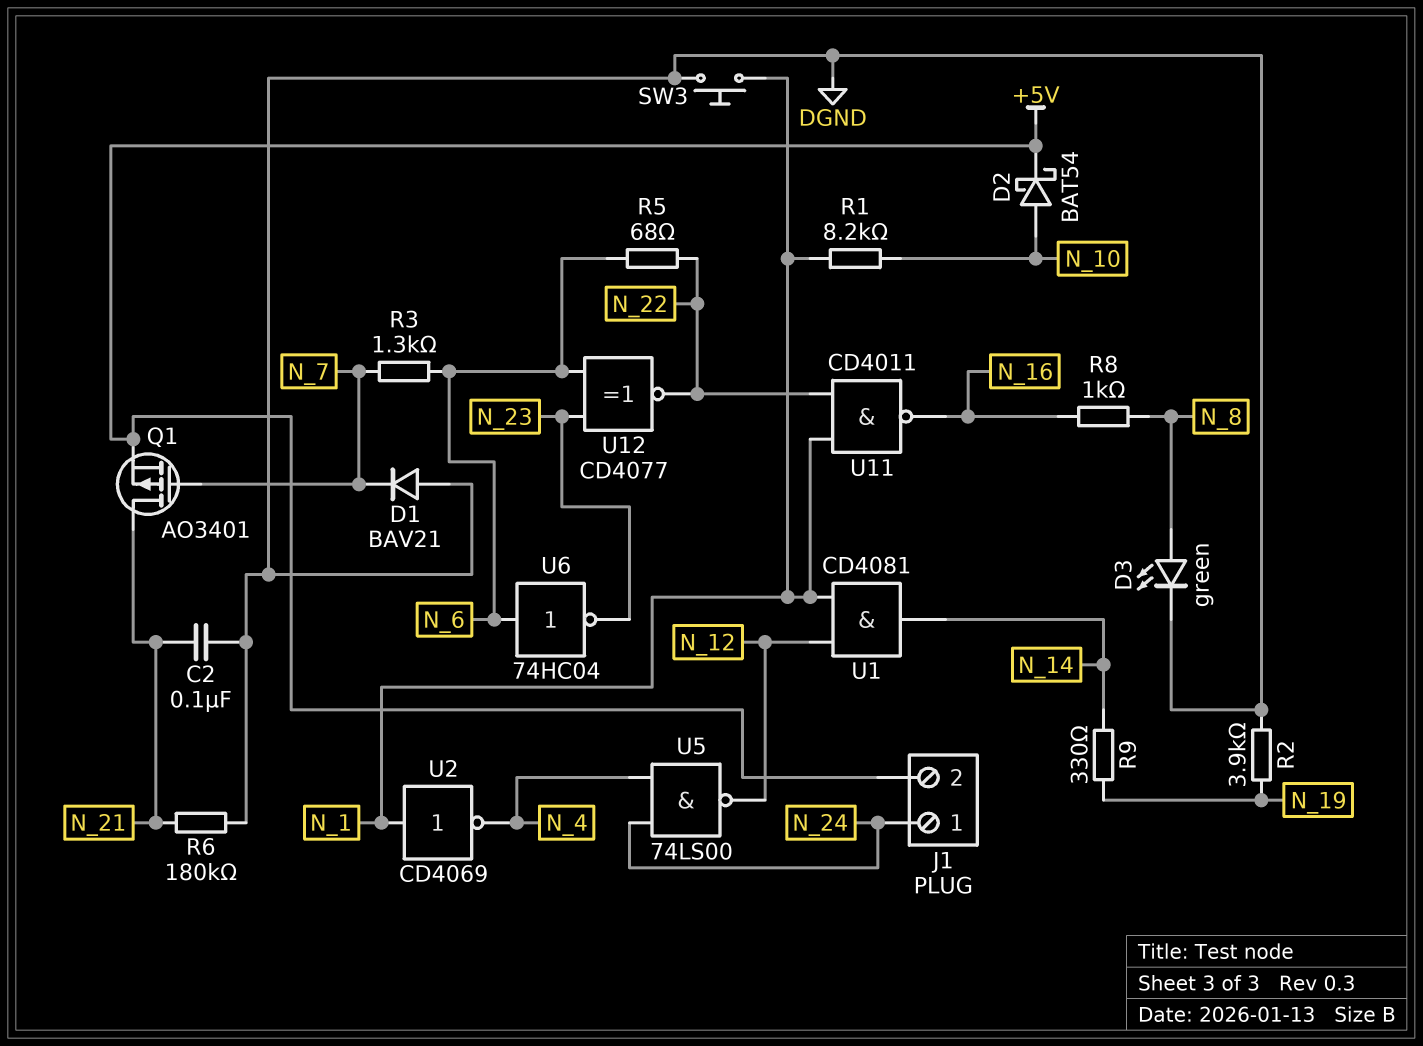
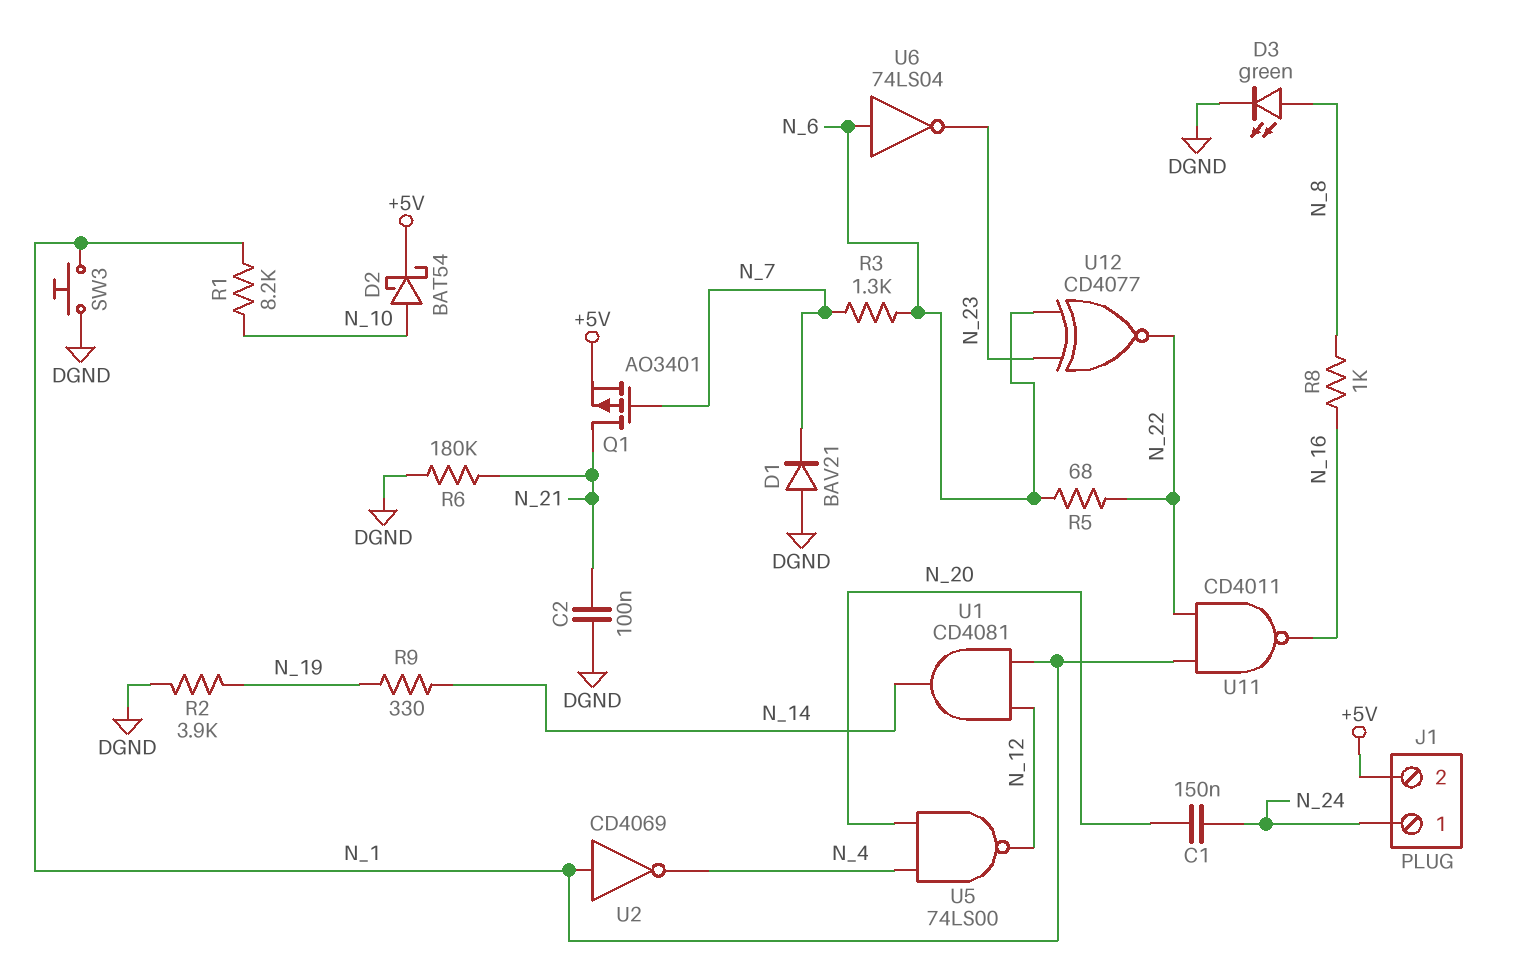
C1: none -> 150nF (N_20, N_24)
U5: NAND 74LS00 (in N_4, in N_24, out N_12) -> NAND 74LS00 (in N_4, in N_20, out N_12)
U6: NOT 74HC04 (in N_6, out N_23) -> NOT 74LS04 (in N_6, out N_23)

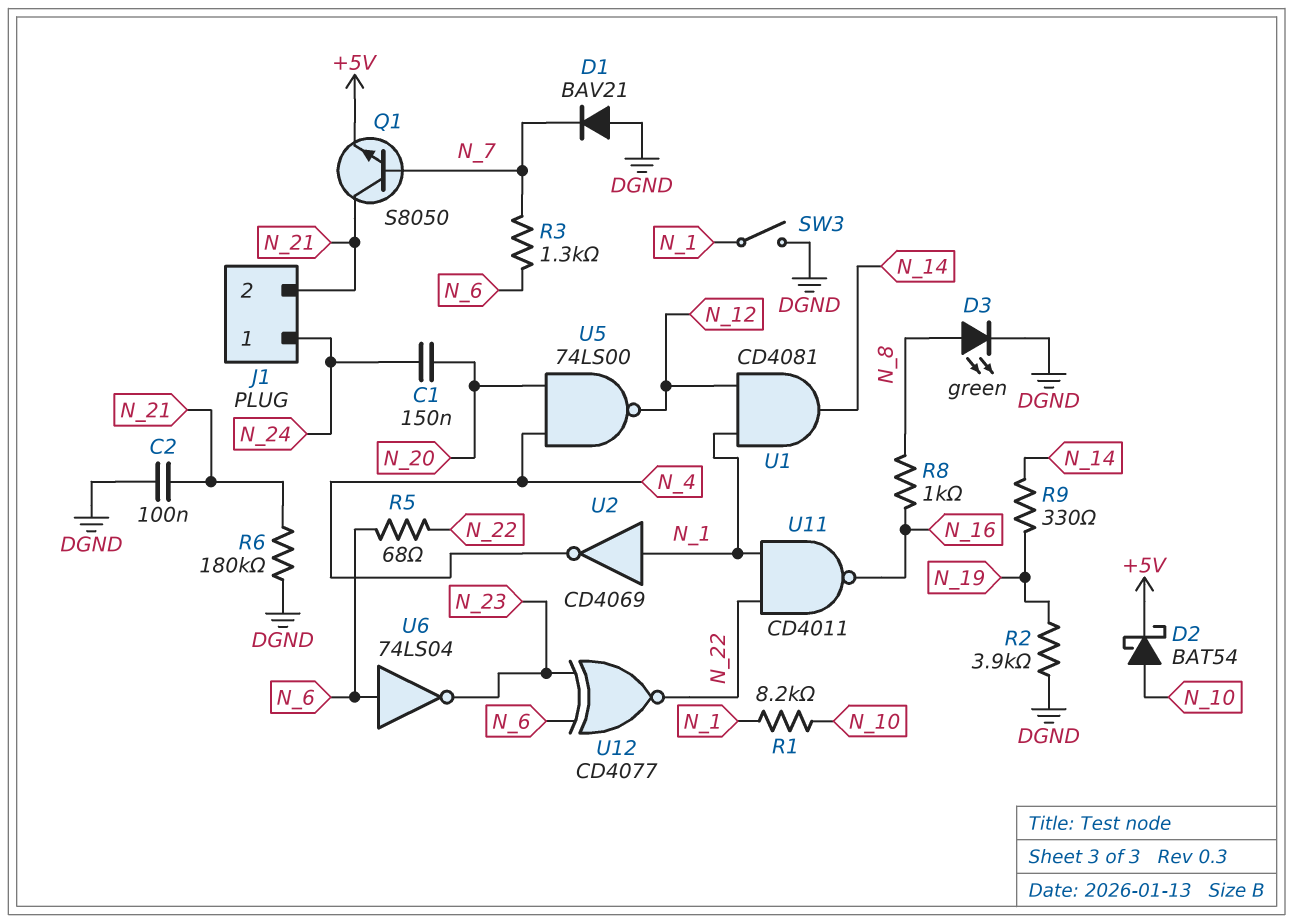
J1 pin 2: +5V -> N_21
Q1: PMOS AO3401 (G N_7, D N_21, S +5V) -> NPN S8050 (B N_7, C N_21, E +5V)
SW3: button (DGND, N_1) -> switch (DGND, N_1)

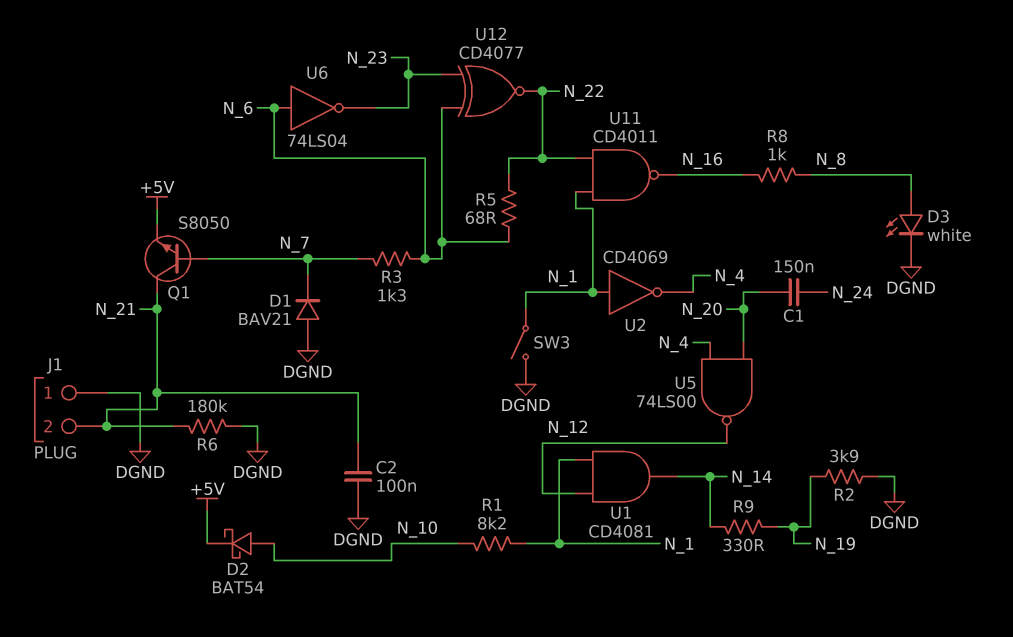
D3: LED green (A N_8, K DGND) -> LED white (A N_8, K DGND)
J1 pin 1: N_24 -> DGND

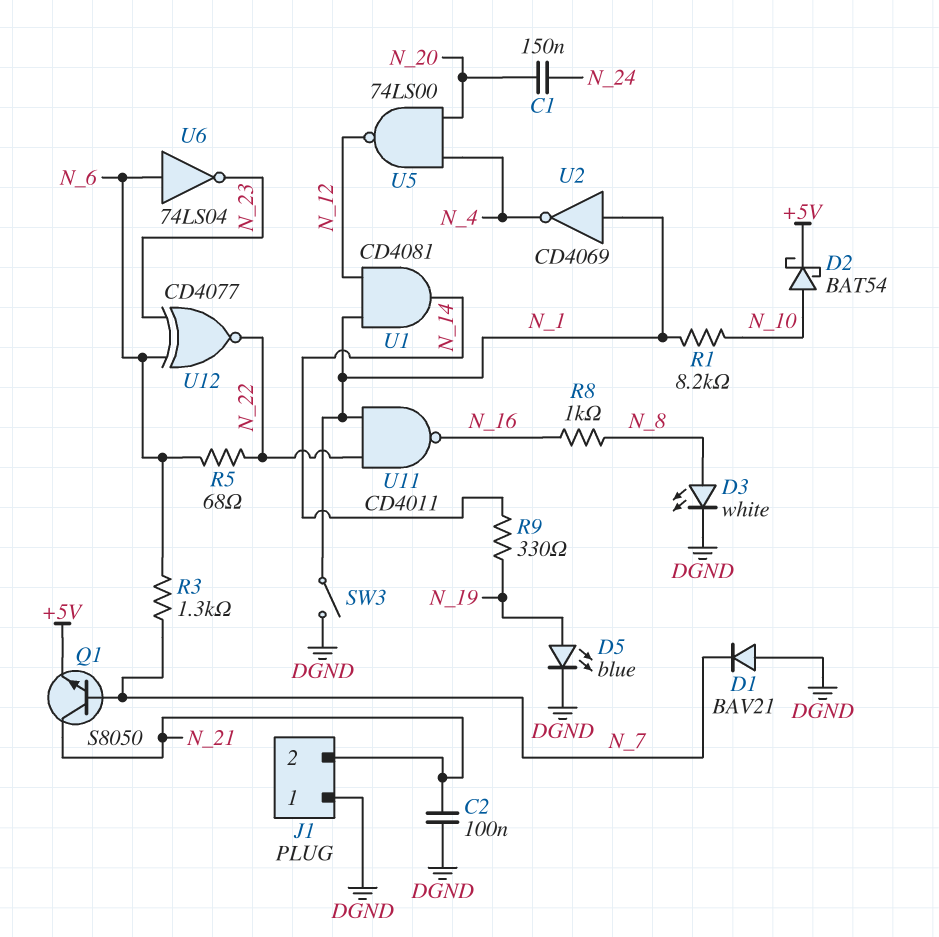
D5: none -> LED blue (A N_19, K DGND)
R2: 3.9k (DGND, N_19) -> none
R6: 180k (DGND, N_21) -> none

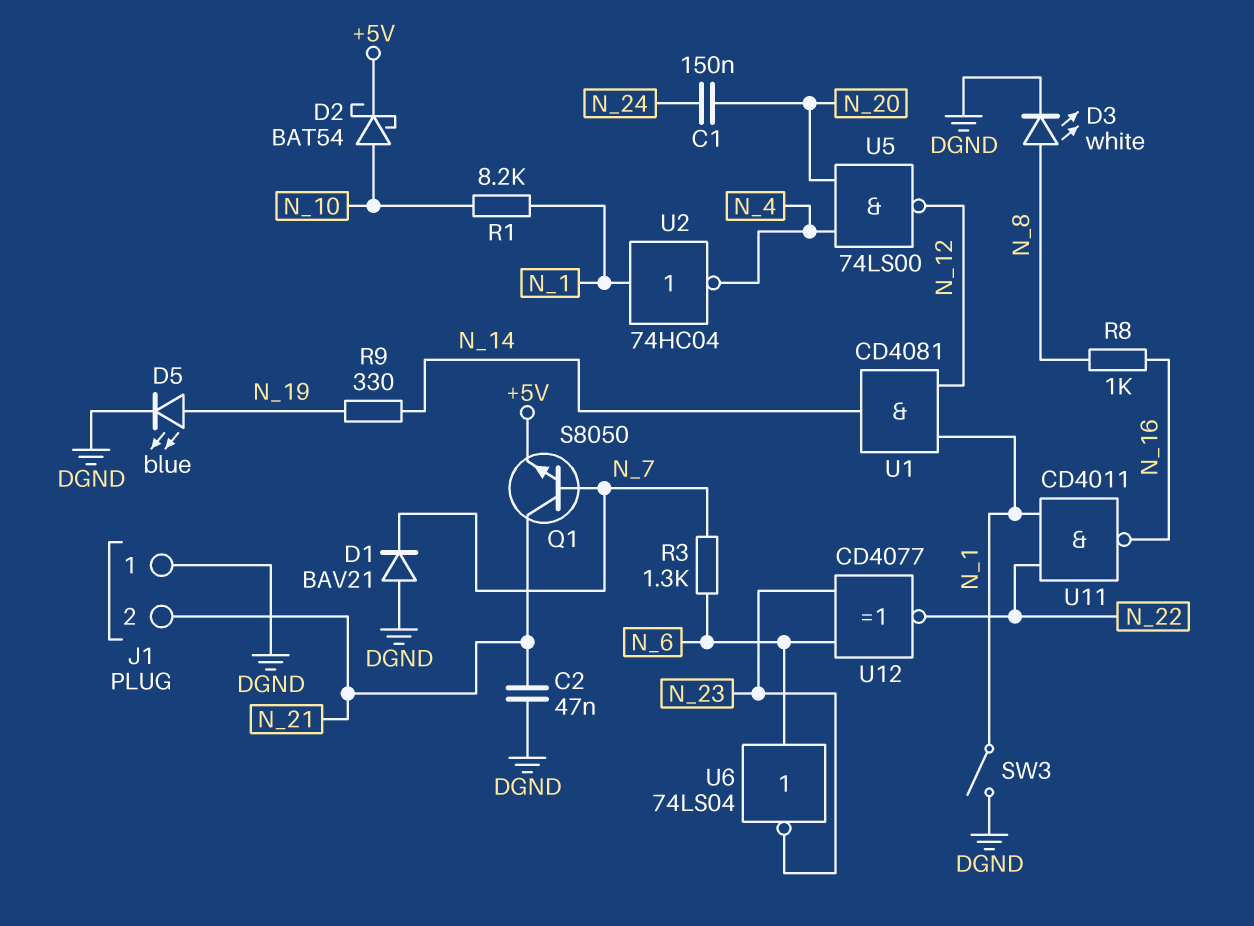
C2: 100nF (DGND, N_21) -> 47nF (DGND, N_21)
R5: 68 (N_6, N_22) -> none
U2: NOT CD4069 (in N_1, out N_4) -> NOT 74HC04 (in N_1, out N_4)

